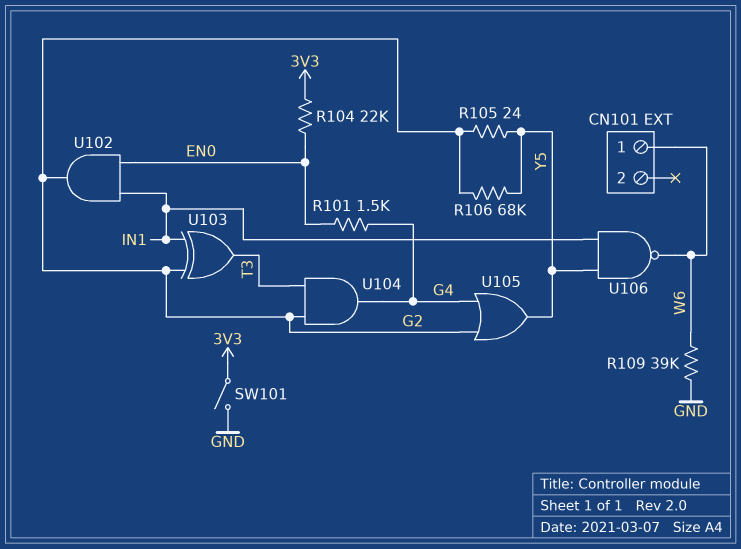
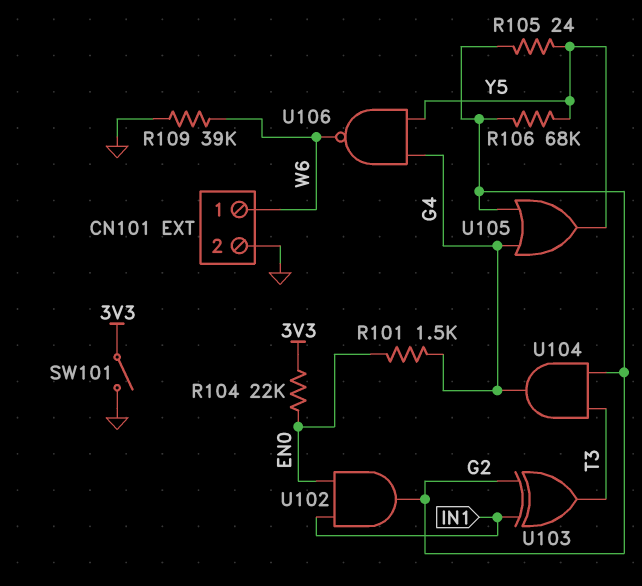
CN101 pin 2: none -> GND
U106: NAND (in IN1, in Y5, out W6) -> NAND (in G4, in Y5, out W6)

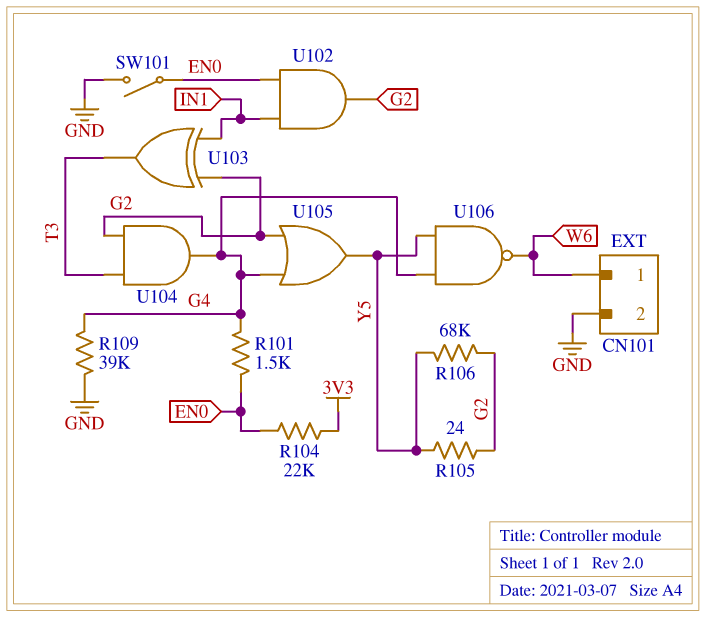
R109: 39k (GND, W6) -> 39k (G4, GND)
SW101: switch (3V3, GND) -> switch (EN0, GND)

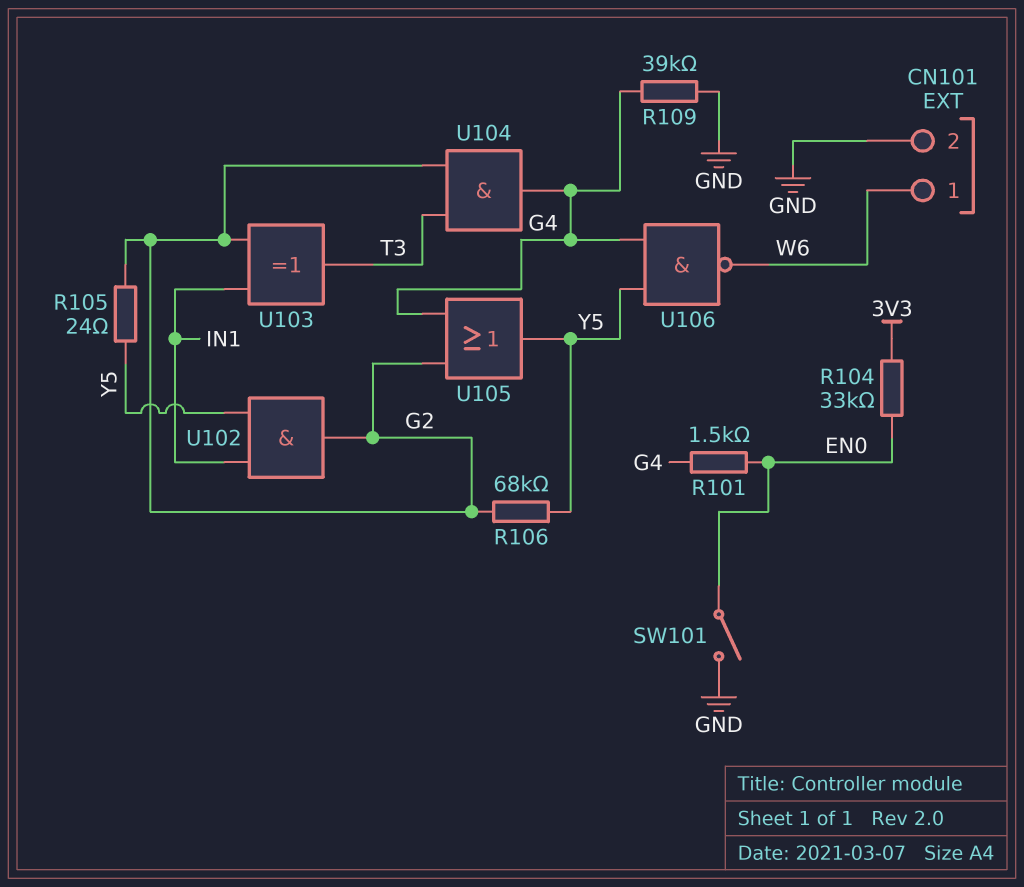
R104: 22k (3V3, EN0) -> 33k (3V3, EN0)
U102: AND (in EN0, in IN1, out G2) -> AND (in IN1, in Y5, out G2)

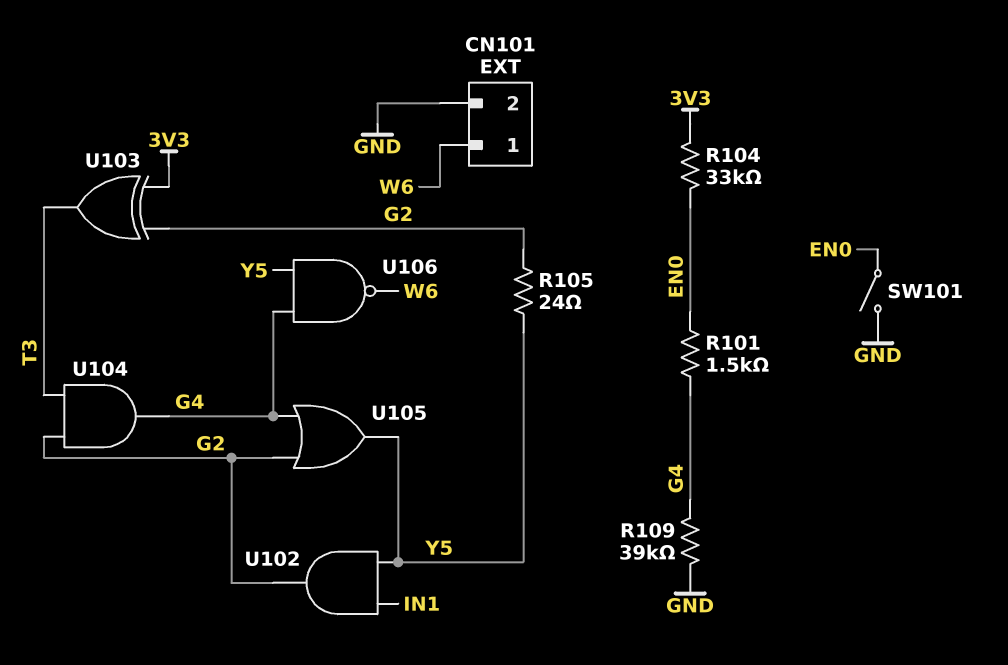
R106: 68k (G2, Y5) -> none
U103: XOR (in G2, in IN1, out T3) -> XOR (in 3V3, in G2, out T3)

